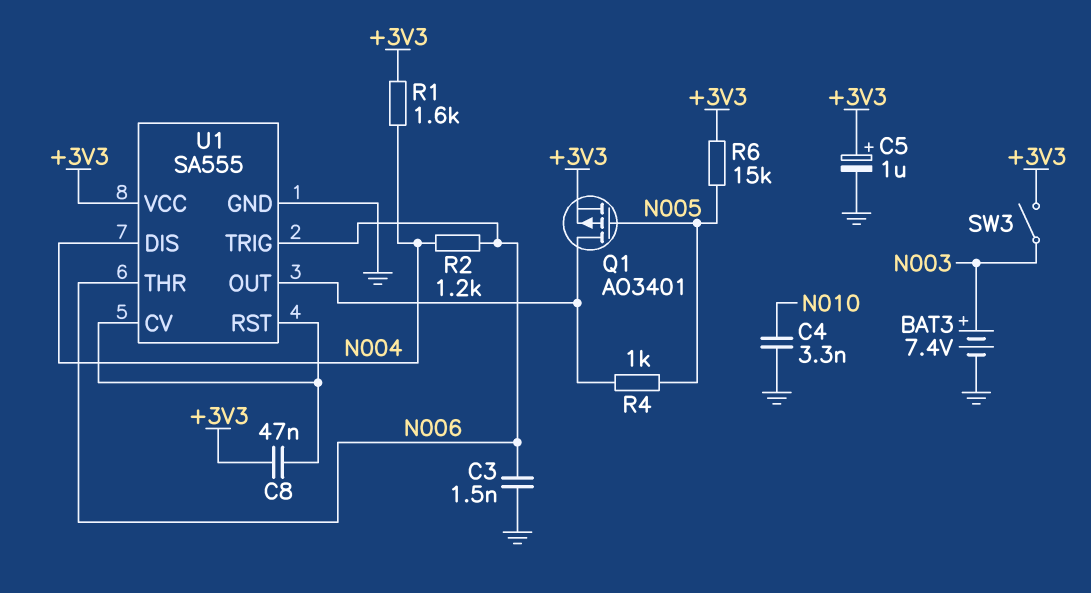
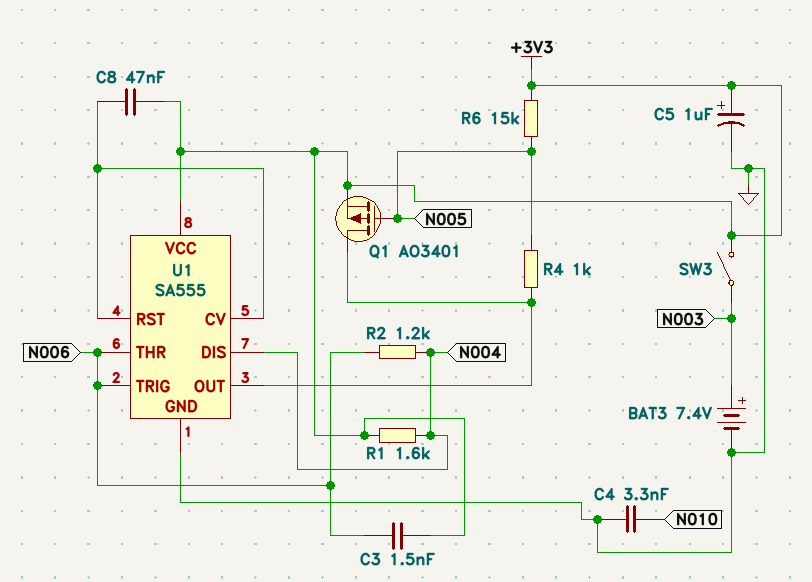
C3: 1.5nF (GND, N006) -> 1.5nF (+3V3, N006)

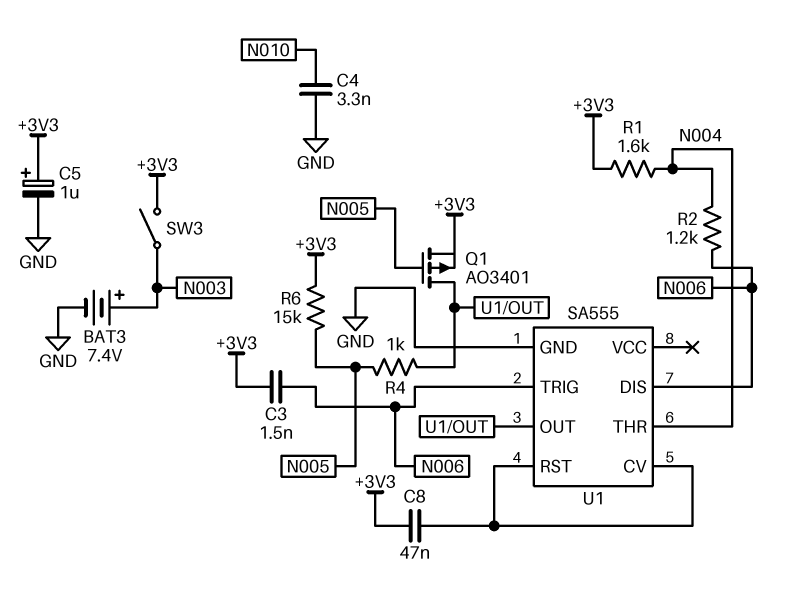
U1 pin DIS: N004 -> N006
U1 pin THR: N006 -> N004
U1 pin VCC: +3V3 -> none

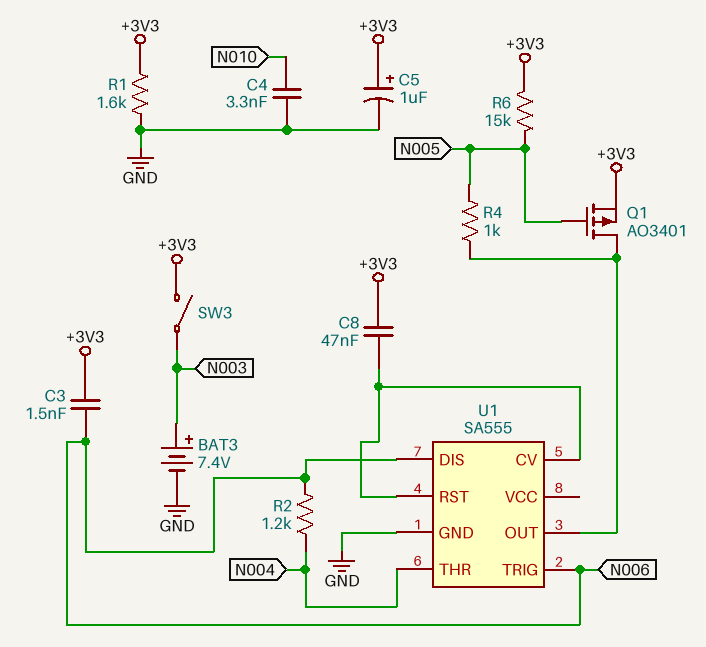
R1: 1.6k (+3V3, N004) -> 1.6k (+3V3, GND)

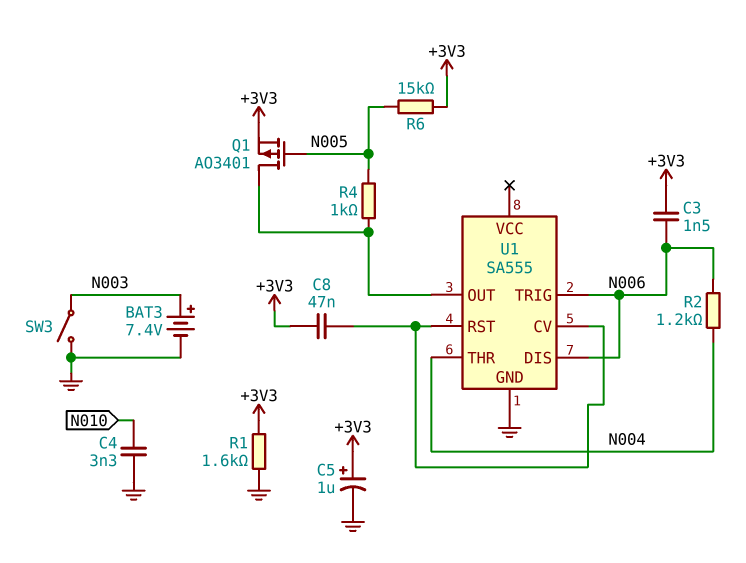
SW3: switch (+3V3, N003) -> switch (GND, N003)

